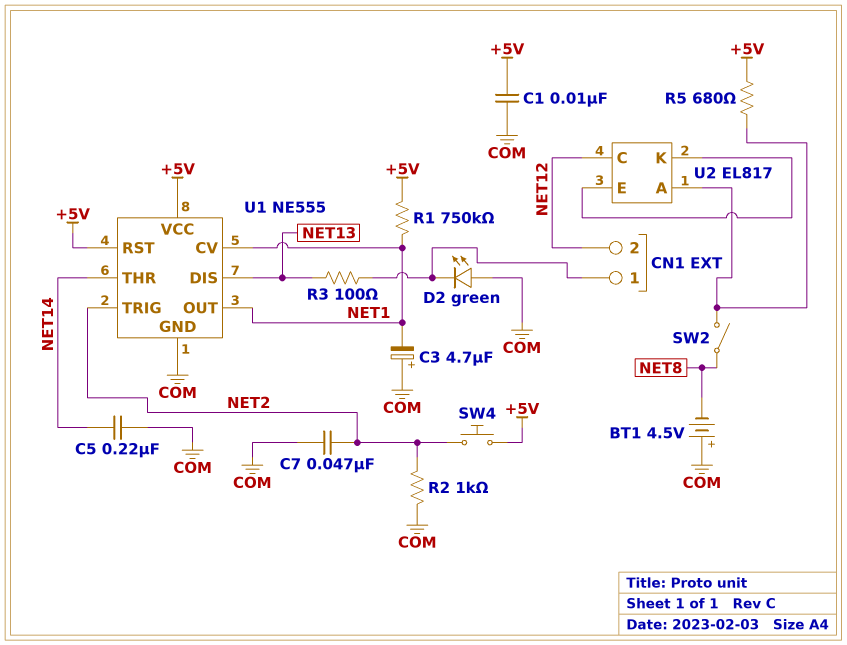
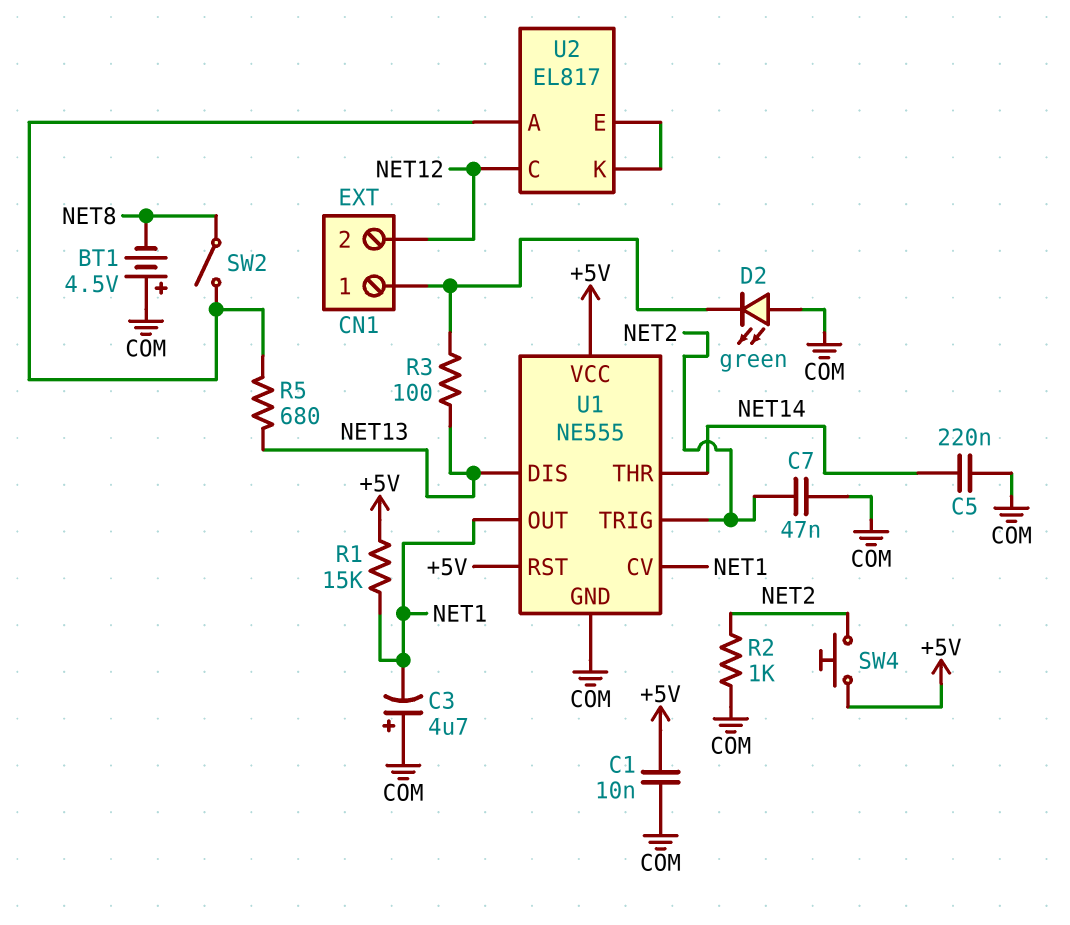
R1: 750k (+5V, NET1) -> 15k (+5V, NET1)
R5: 680 (+5V, U2/A) -> 680 (NET13, U2/A)

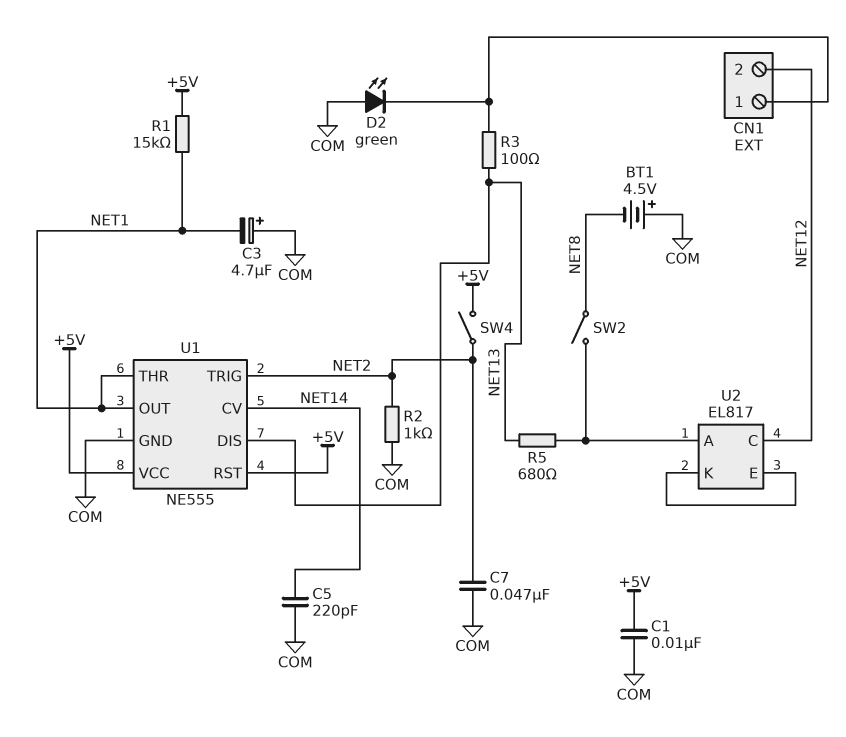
C5: 220nF (COM, NET14) -> 220pF (COM, NET14)
SW4: button (+5V, NET2) -> switch (+5V, NET2)
U1 pin CV: NET1 -> NET14
U1 pin THR: NET14 -> NET1

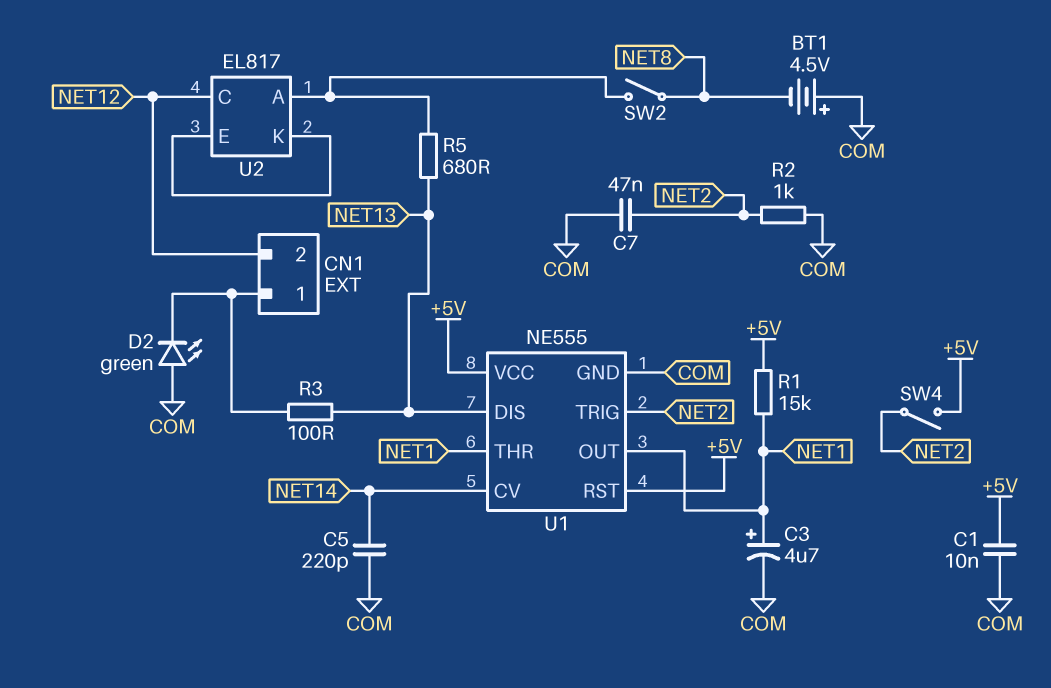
C3: 4.7uF (plus COM, minus NET1) -> 4.7uF (plus NET1, minus COM)

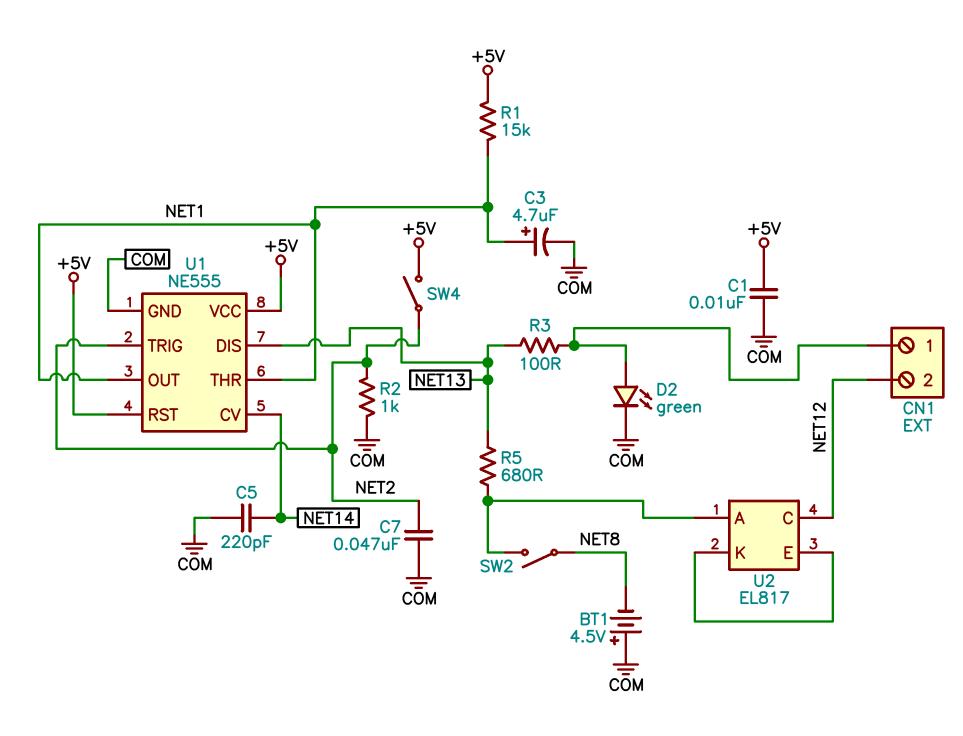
D2: LED green (A COM, K CN1/1) -> LED green (A CN1/1, K COM)

